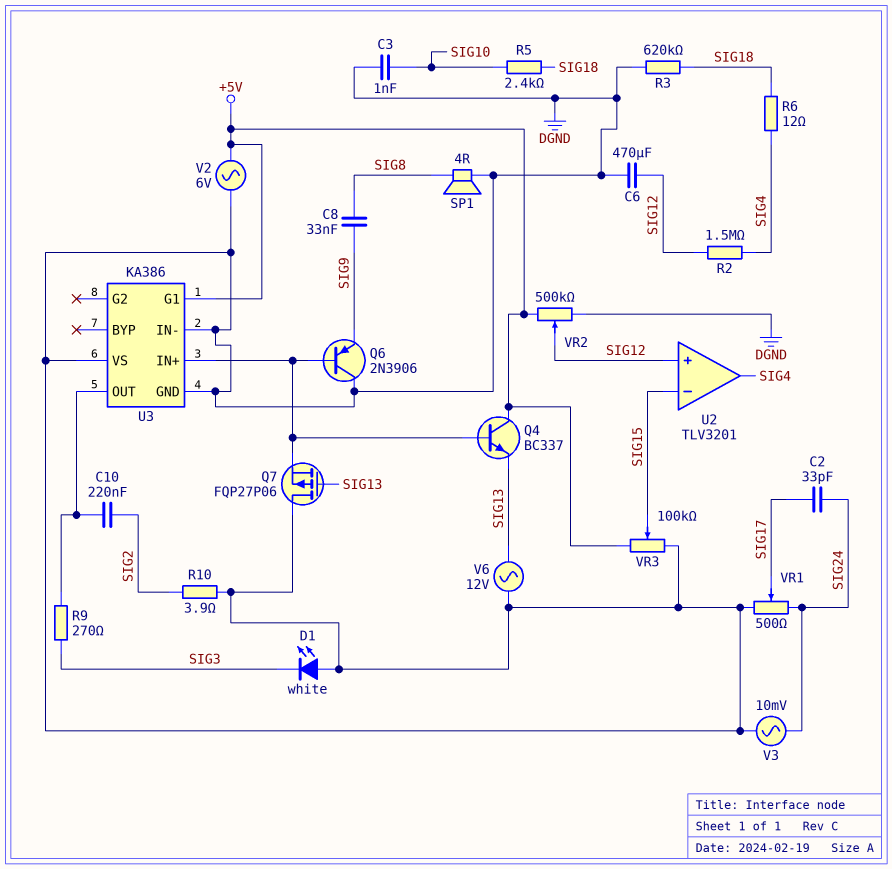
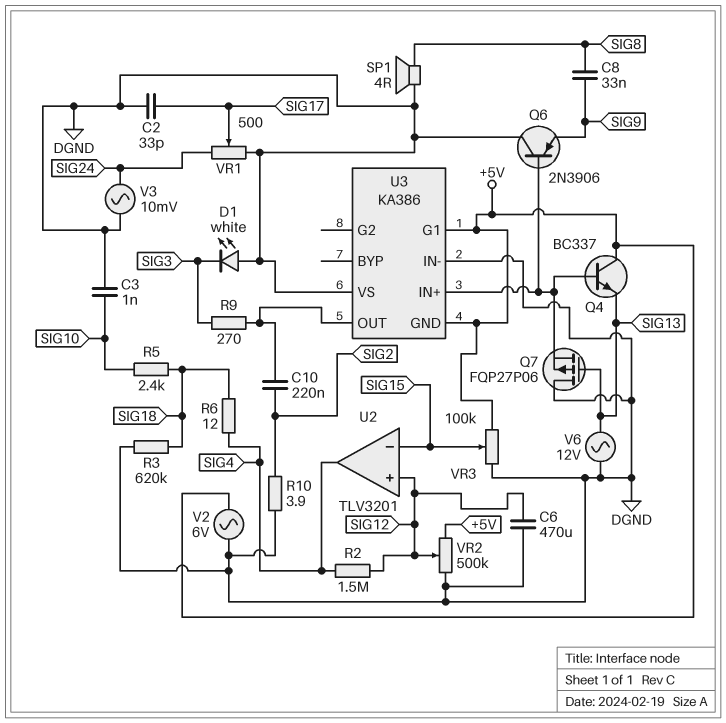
C2: 33pF (SIG17, SIG24) -> 33pF (DGND, SIG17)
U3 pin GND: DGND -> +5V

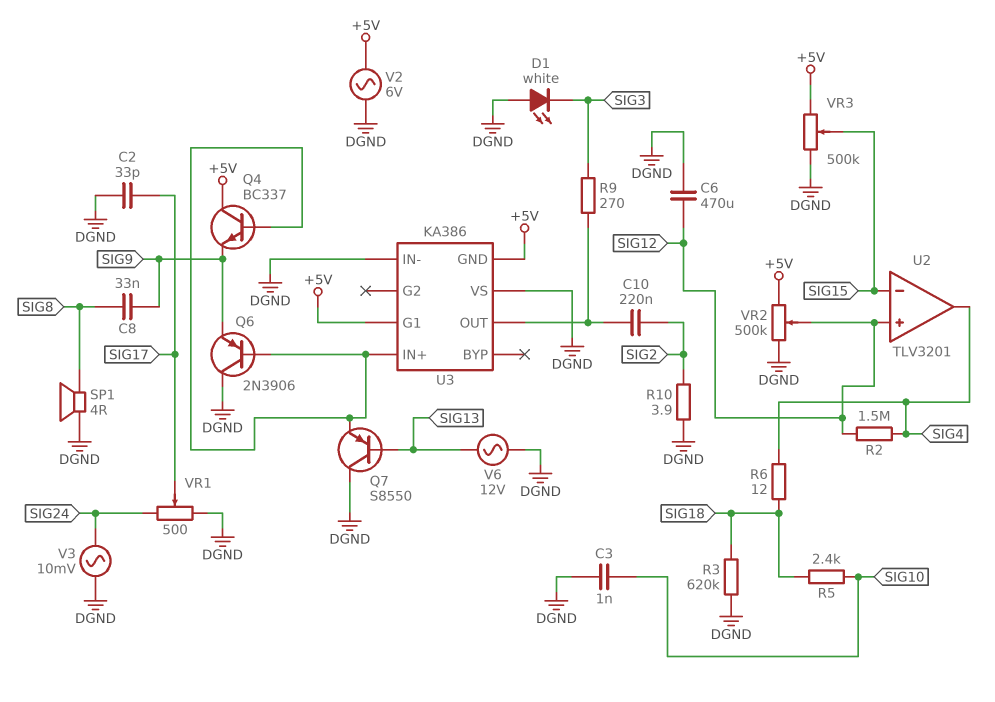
Q4: NPN BC337 (B U3/IN+, C +5V, E SIG13) -> NPN BC337 (B U3/IN+, C +5V, E SIG9)
Q7: PMOS FQP27P06 (G SIG13, D DGND, S U3/IN+) -> PNP S8550 (B SIG13, C DGND, E U3/IN+)
VR3: 100k (+5V, DGND, wiper SIG15) -> 500k (+5V, DGND, wiper SIG15)

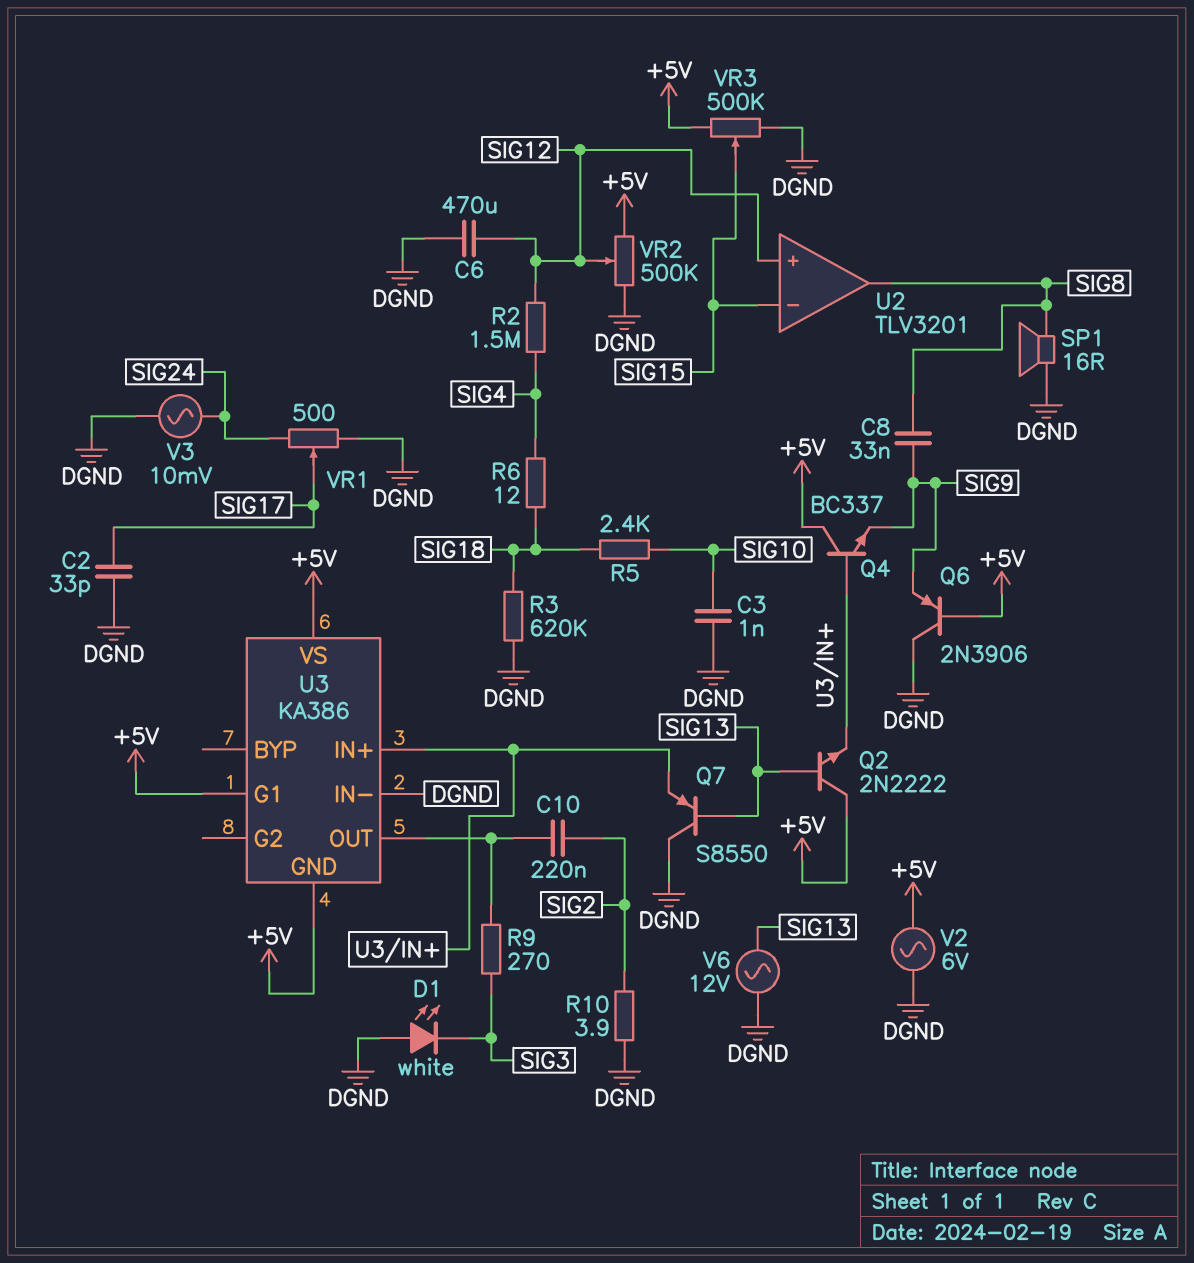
Q2: none -> NPN 2N2222 (B SIG13, C +5V, E U3/IN+)
Q6: PNP 2N3906 (B U3/IN+, C DGND, E SIG9) -> PNP 2N3906 (B +5V, C DGND, E SIG9)
SP1: speaker 4R (DGND, SIG8) -> speaker 16R (DGND, SIG8)
U2 pin out: SIG4 -> SIG8
U3 pin VS: DGND -> +5V

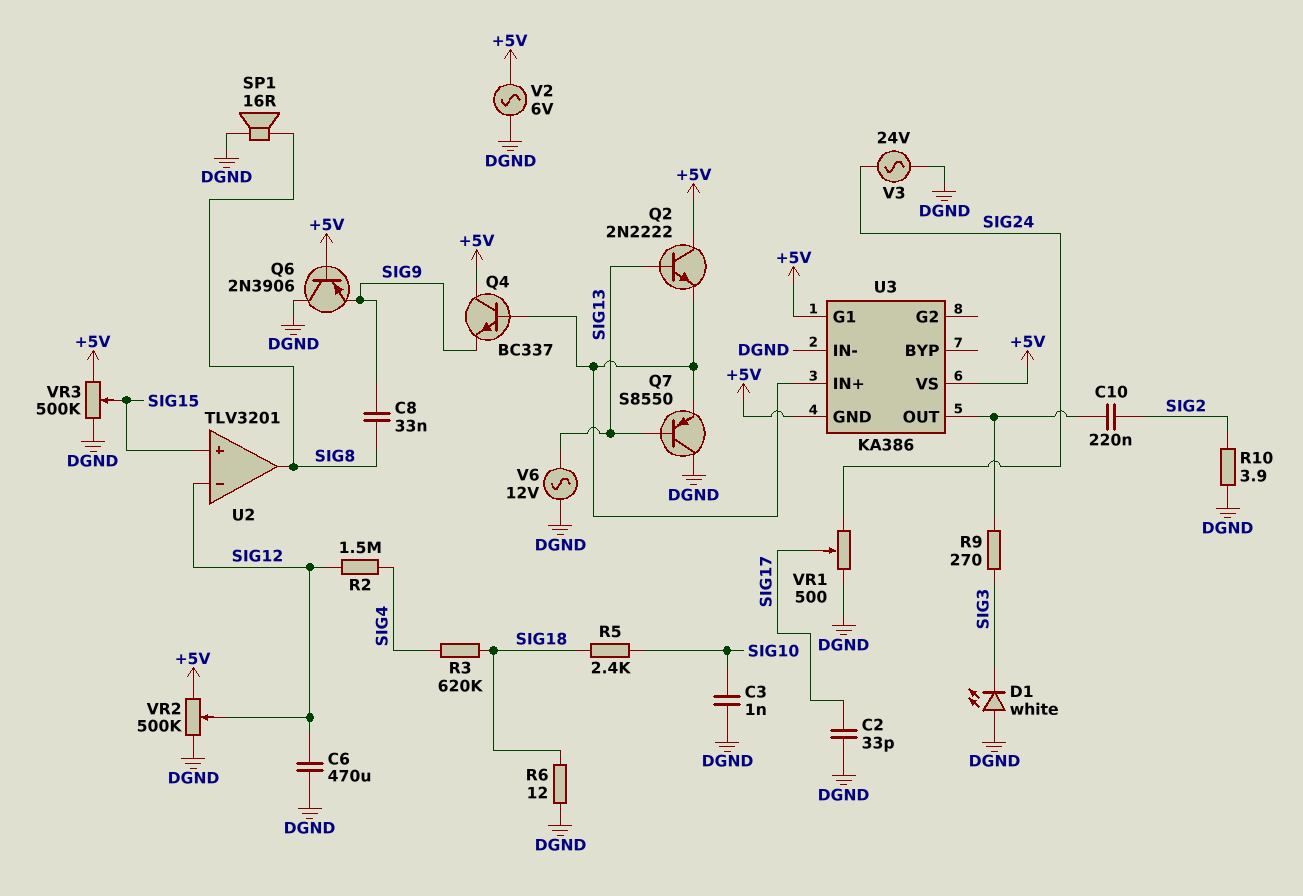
R3: 620k (DGND, SIG18) -> 620k (SIG4, SIG18)
R6: 12 (SIG4, SIG18) -> 12 (DGND, SIG18)
U2 pin in+: SIG12 -> SIG15
U2 pin in-: SIG15 -> SIG12
V3: AC 10mV (DGND, SIG24) -> AC 24V (DGND, SIG24)

